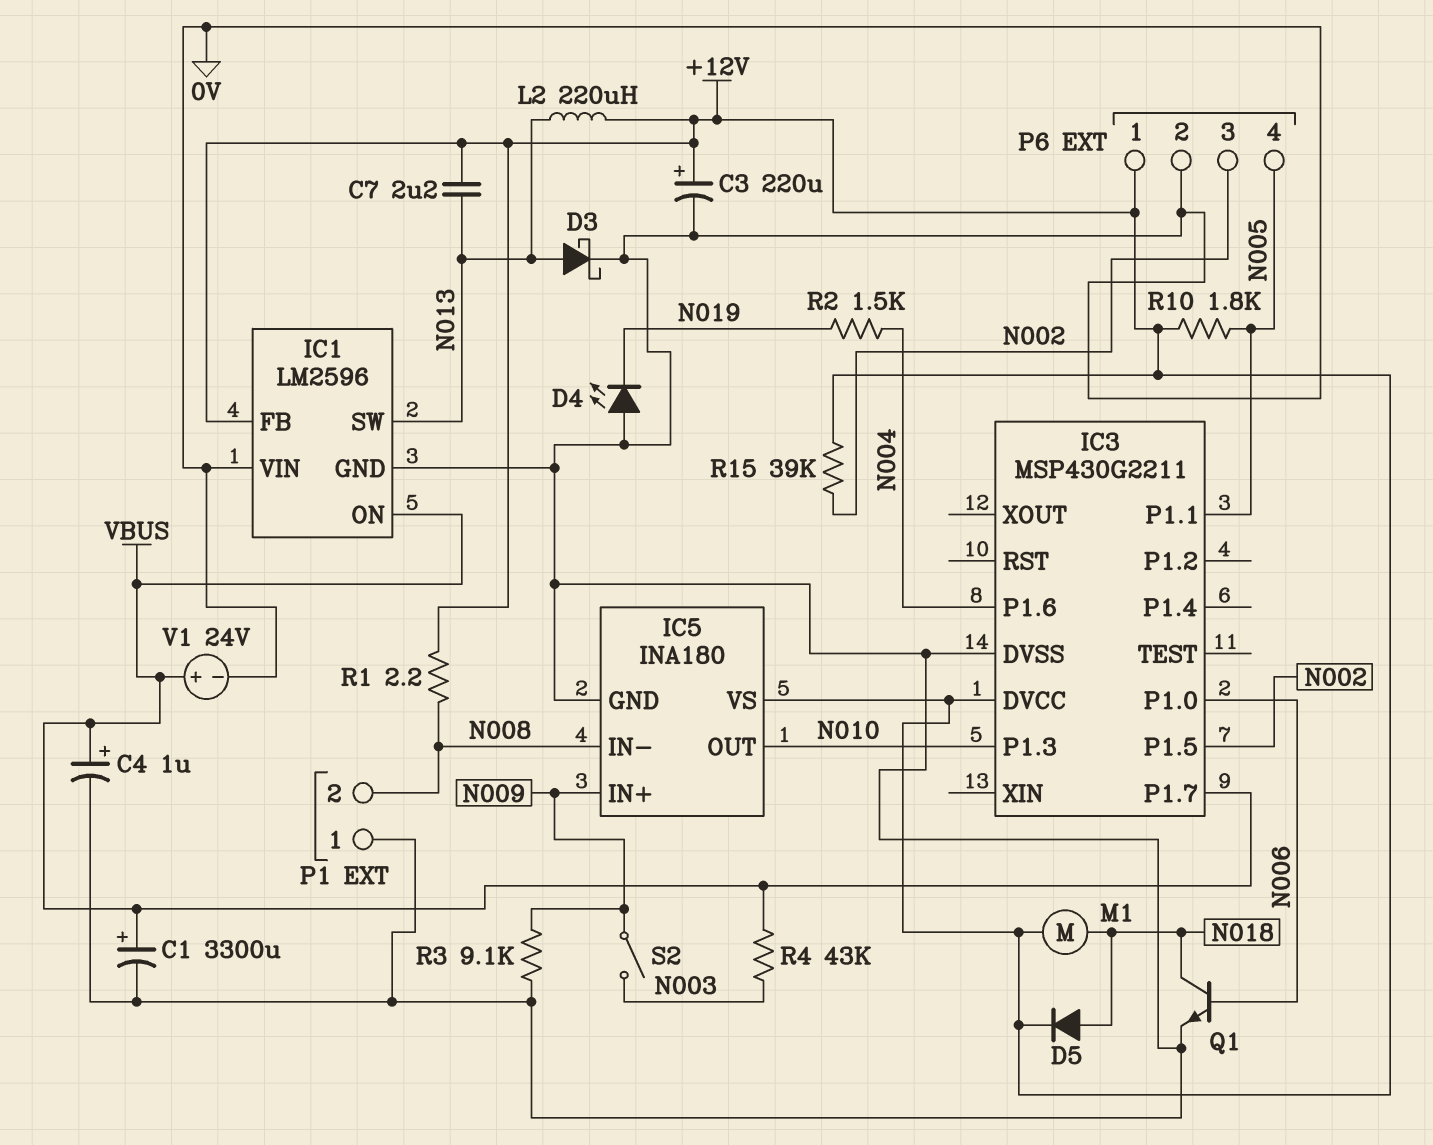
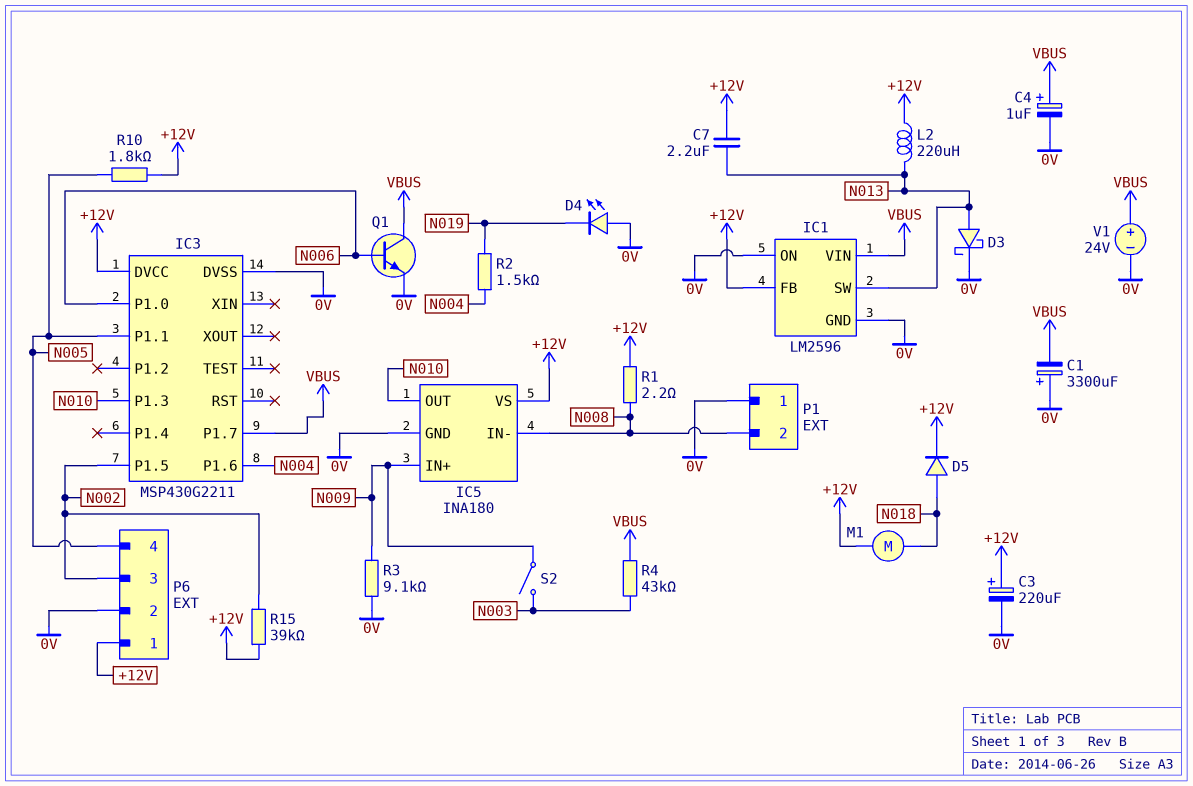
C1: 3300uF (plus VBUS, minus 0V) -> 3300uF (plus 0V, minus VBUS)
IC1 pin ON: VBUS -> 0V
IC1 pin VIN: 0V -> VBUS
Q1: NPN (B N006, C N018, E 0V) -> NPN (B N006, C VBUS, E 0V)

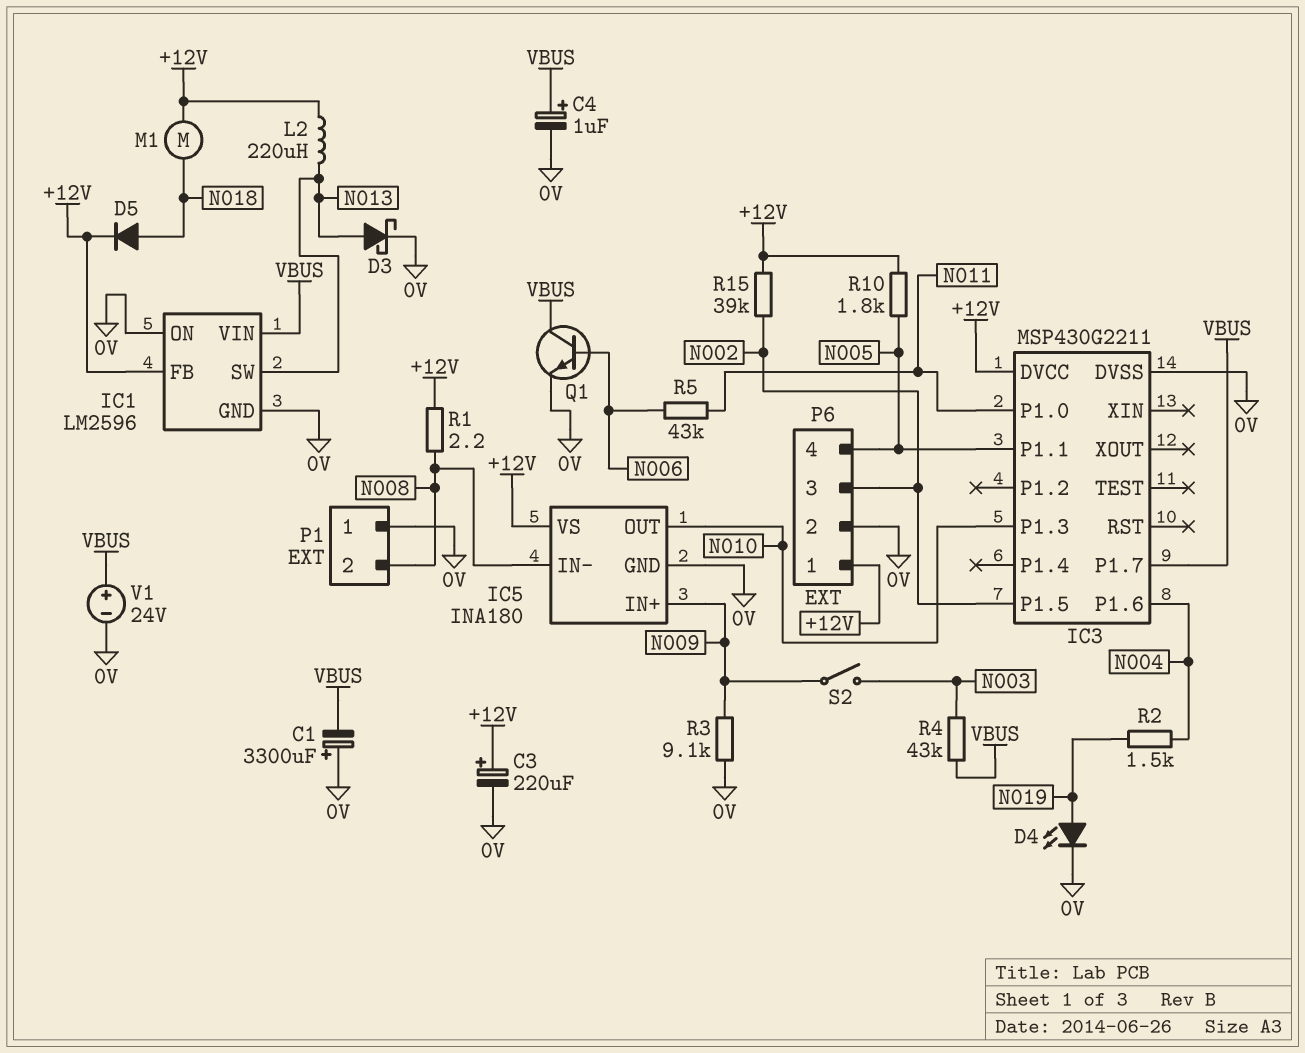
C7: 2.2uF (+12V, N013) -> none
D4: LED (A 0V, K N019) -> LED (A N019, K 0V)
IC3 pin P1.0: N006 -> N011
R5: none -> 43k (N006, N011)

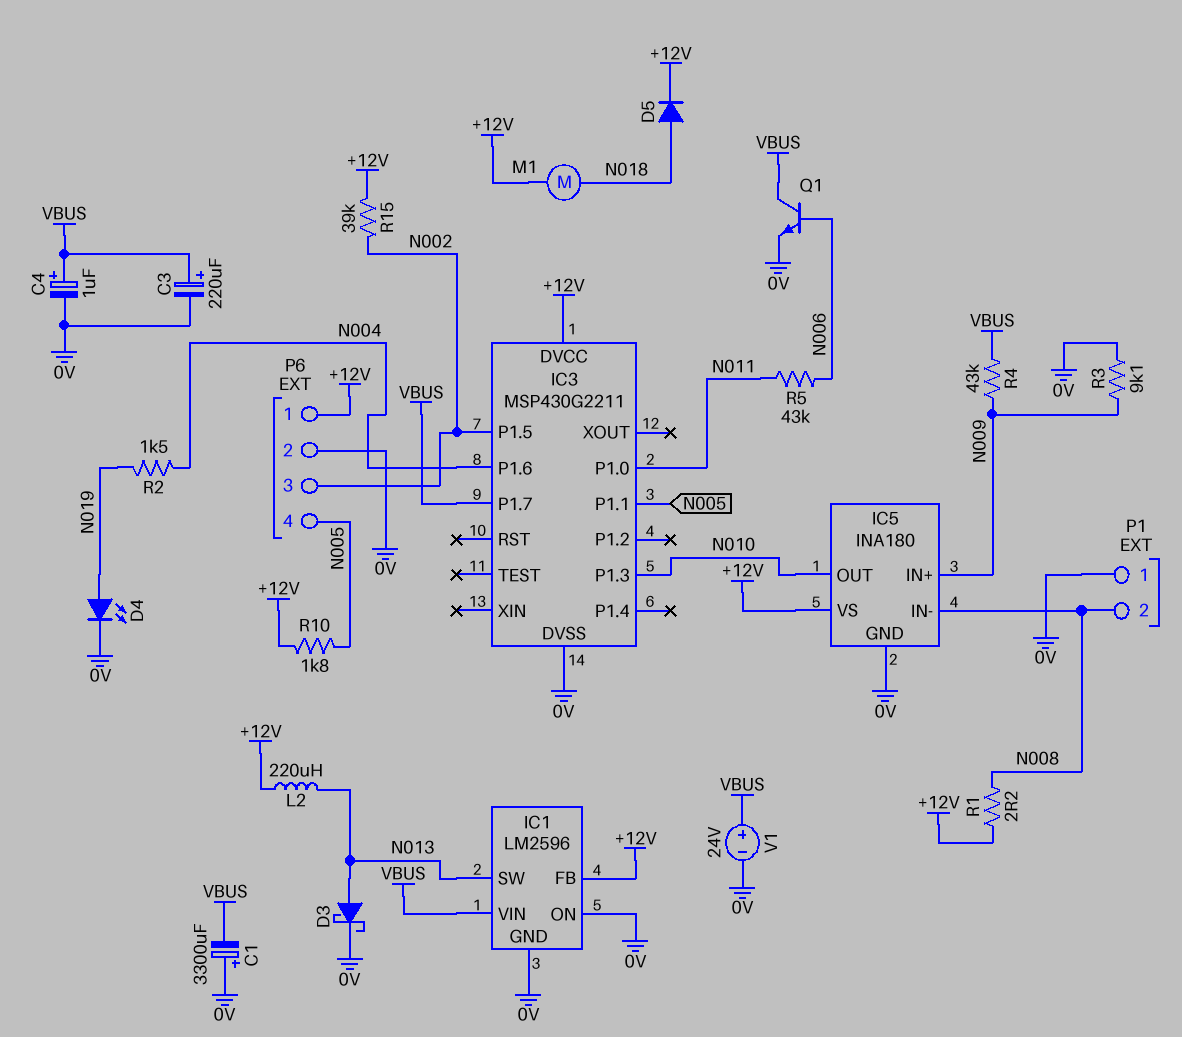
C3: 220uF (plus +12V, minus 0V) -> 220uF (plus VBUS, minus 0V)
R4: 43k (N003, VBUS) -> 43k (N009, VBUS)
S2: switch (N003, N009) -> none

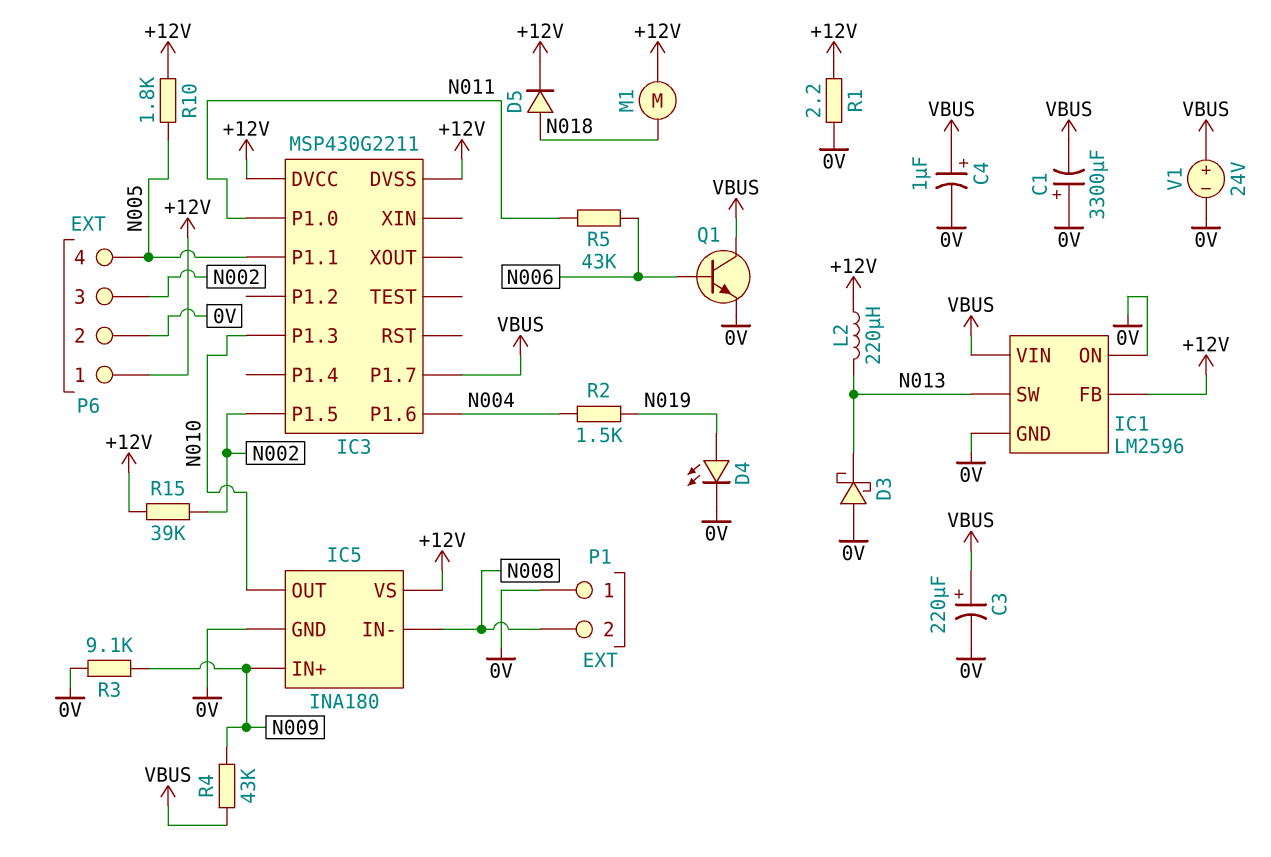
D3: schottky (A N013, K 0V) -> schottky (A 0V, K N013)
IC3 pin DVSS: 0V -> +12V
R1: 2.2 (+12V, N008) -> 2.2 (+12V, 0V)

